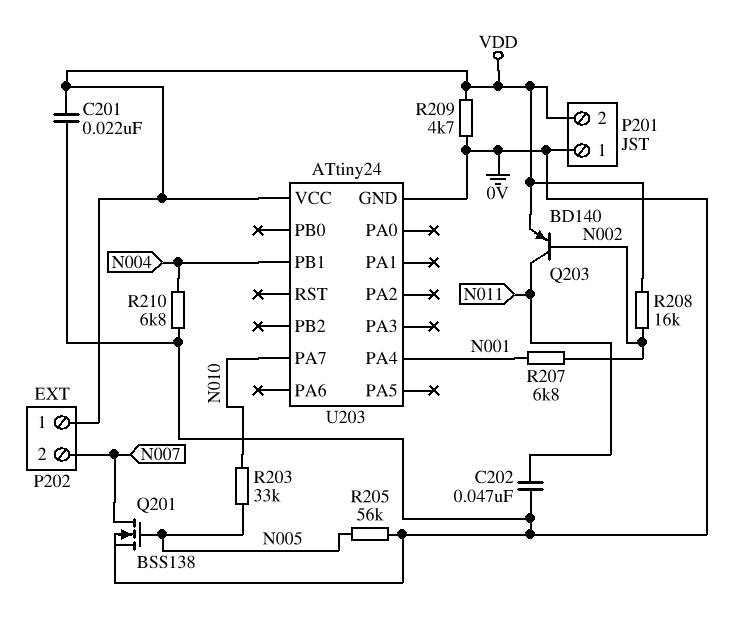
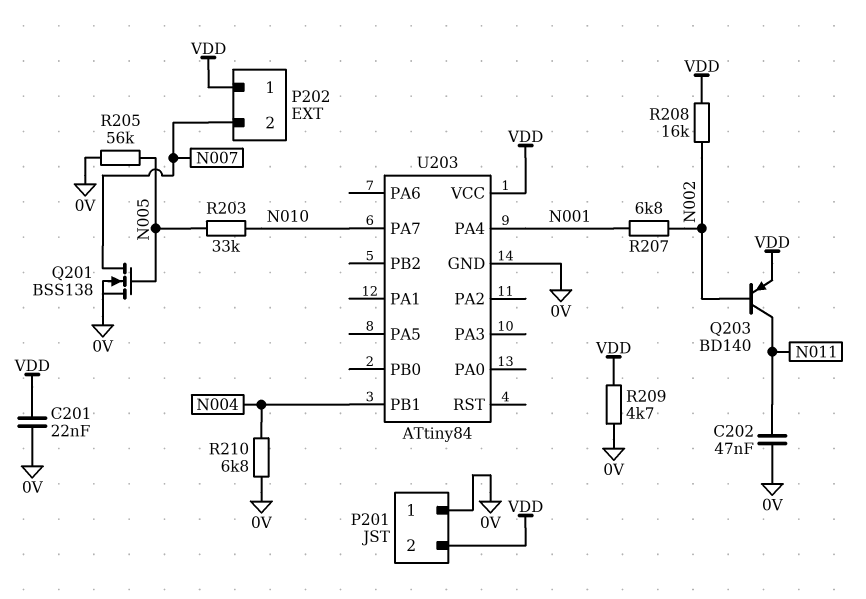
U203: ATtiny24 -> ATtiny84

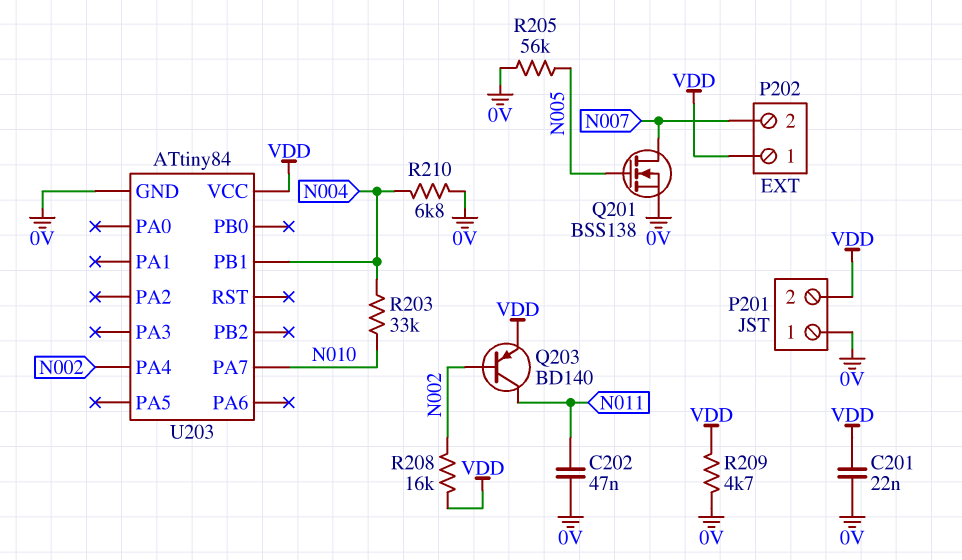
R203: 33k (N005, N010) -> 33k (N004, N010)
R207: 6.8k (N001, N002) -> none
U203 pin PA4: N001 -> N002

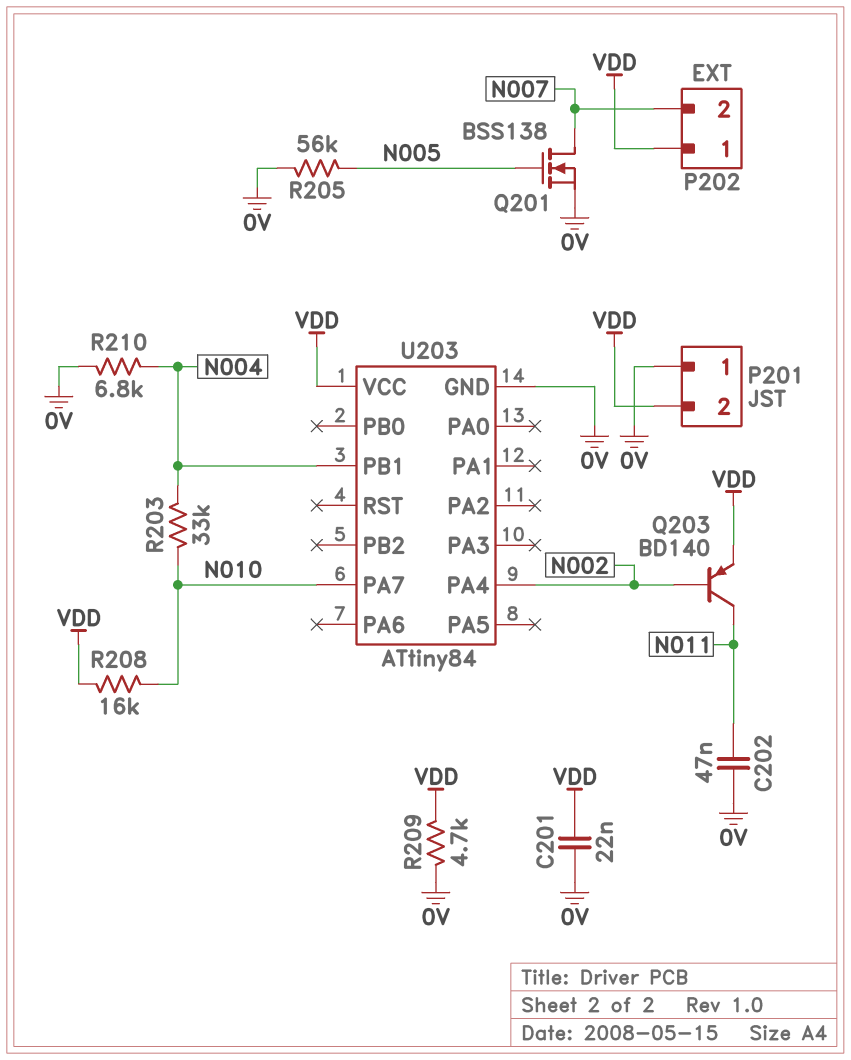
R208: 16k (N002, VDD) -> 16k (N010, VDD)

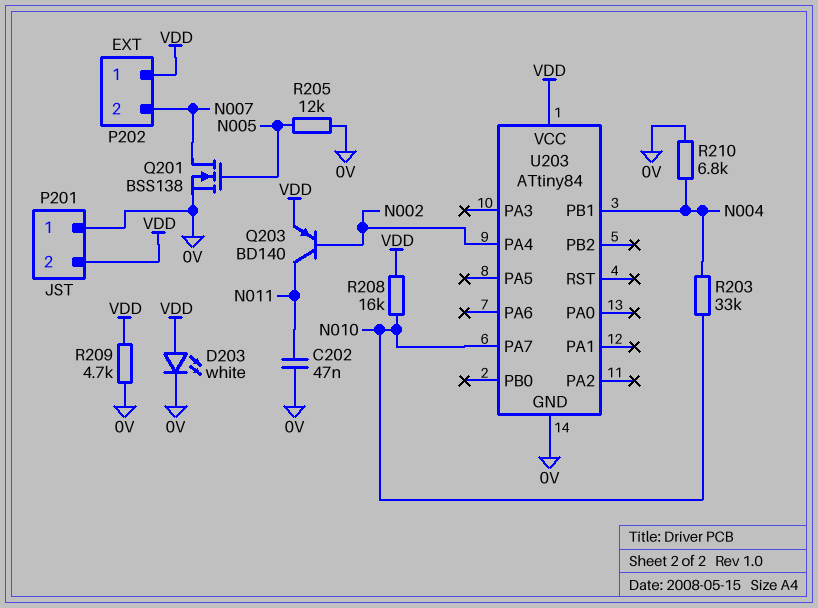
C201: 22nF (0V, VDD) -> none
D203: none -> LED white (A VDD, K 0V)
R205: 56k (0V, N005) -> 12k (0V, N005)

